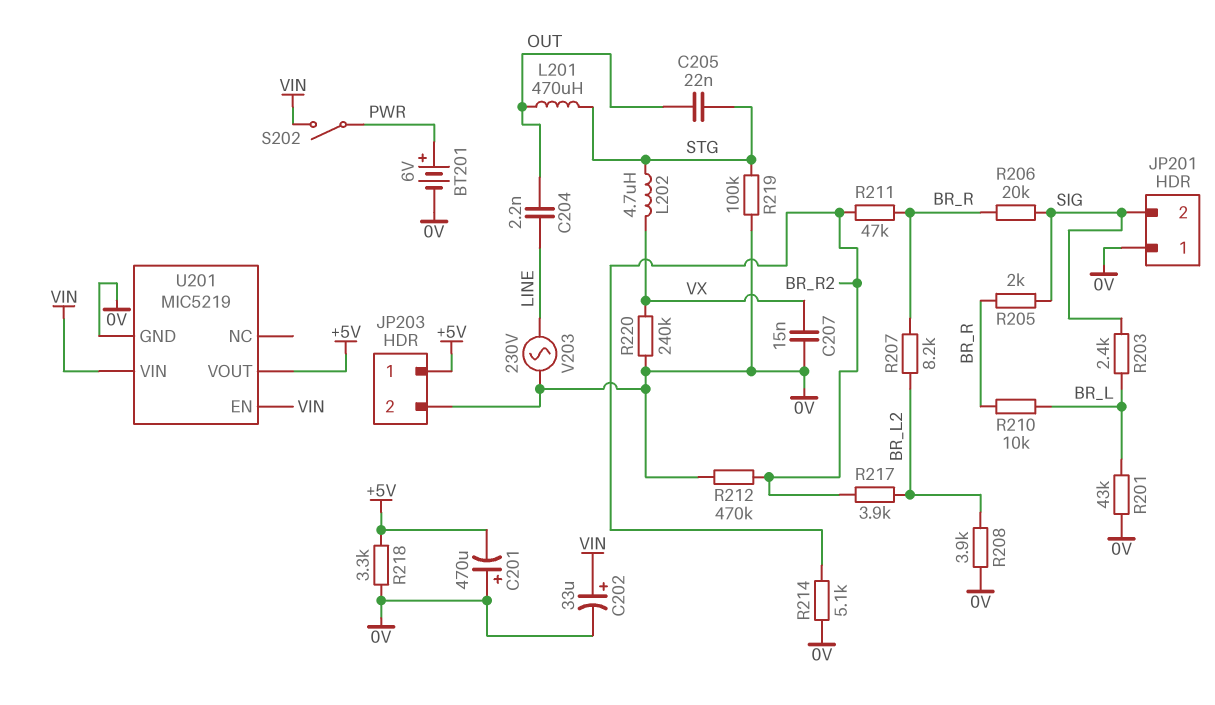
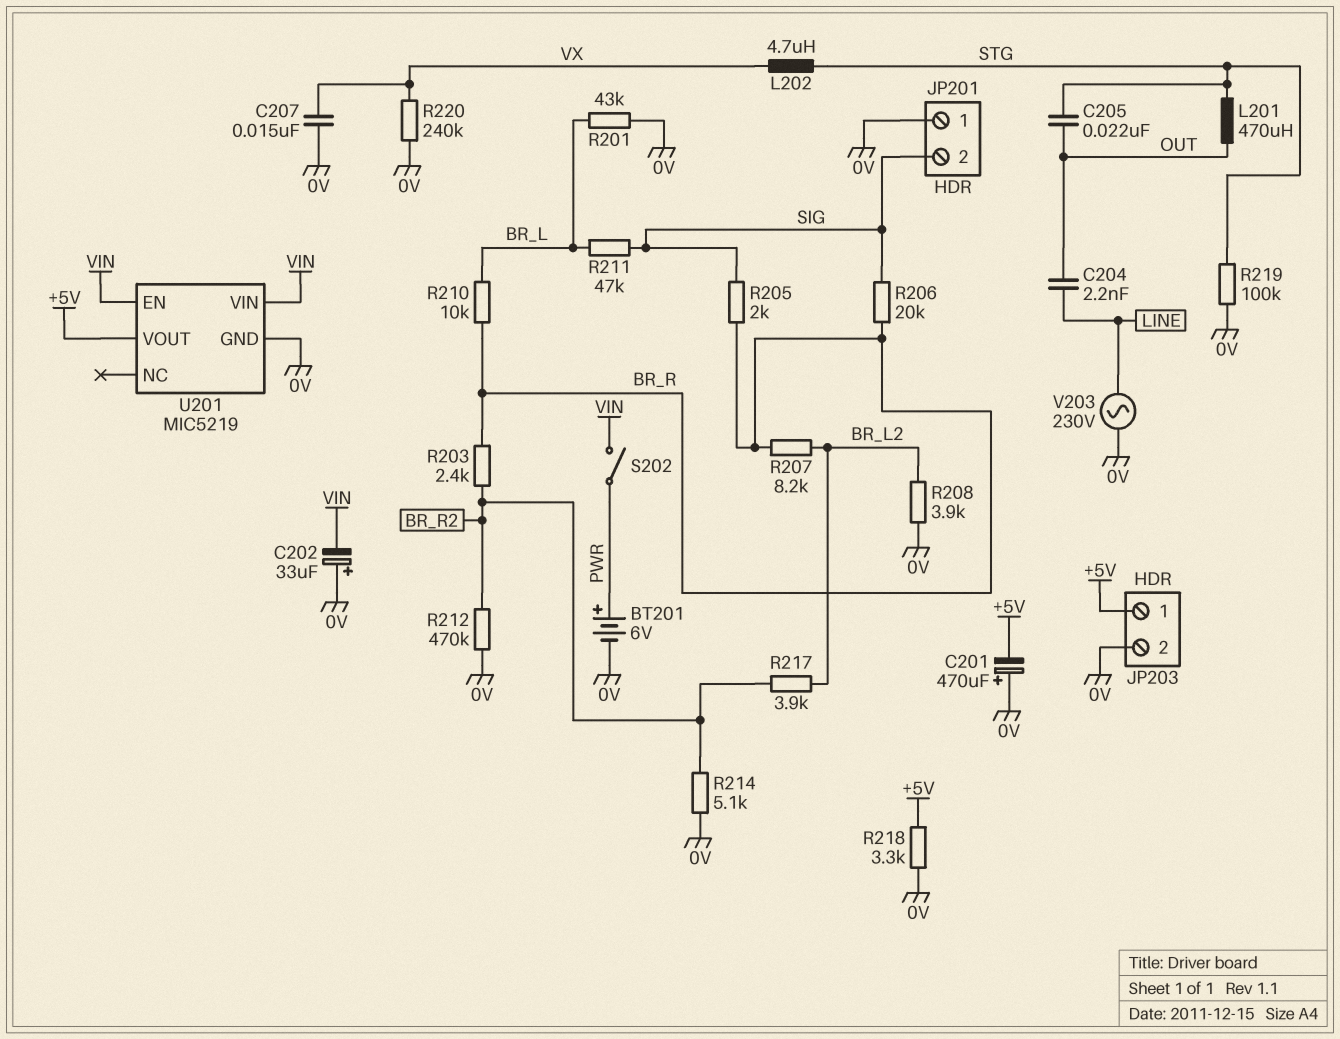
C202: 33uF (plus VIN, minus 0V) -> 33uF (plus 0V, minus VIN)
R203: 2.4k (BR_L, SIG) -> 2.4k (BR_R, BR_R2)
R211: 47k (BR_R, BR_R2) -> 47k (BR_L, SIG)

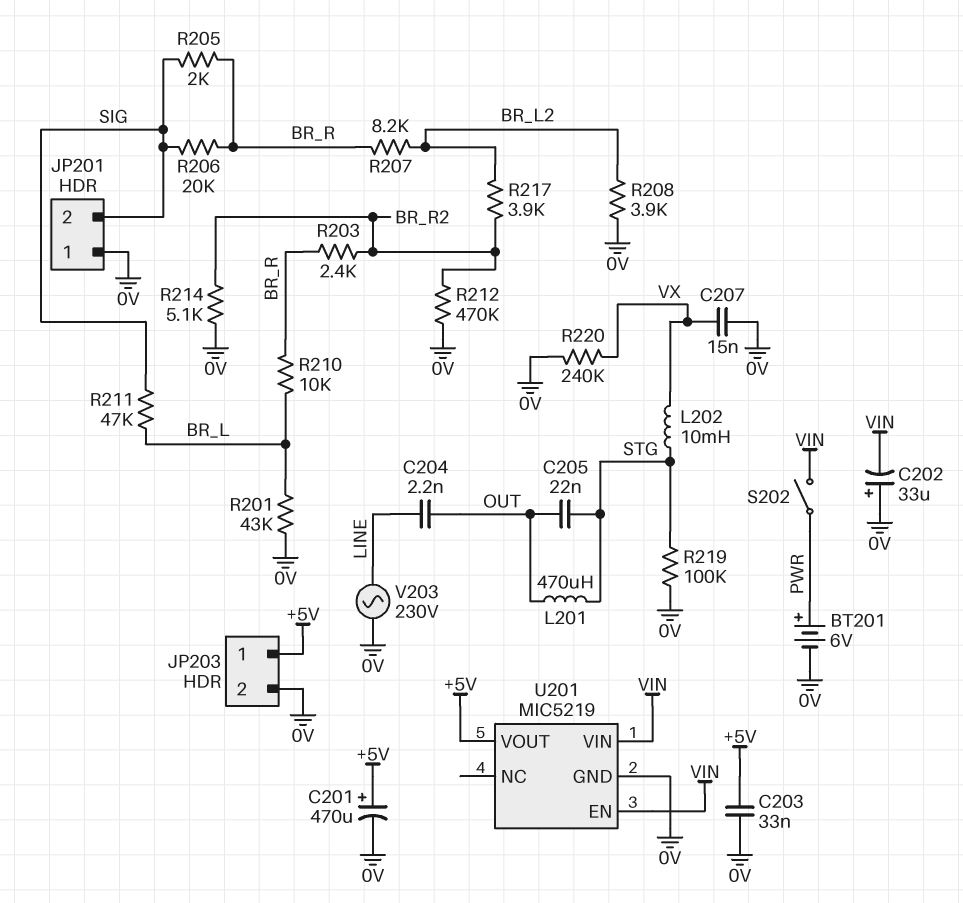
C201: 470uF (plus 0V, minus +5V) -> 470uF (plus +5V, minus 0V)
C203: none -> 33nF (+5V, 0V)
L202: 4.7uH (STG, VX) -> 10mH (STG, VX)
R218: 3.3k (+5V, 0V) -> none

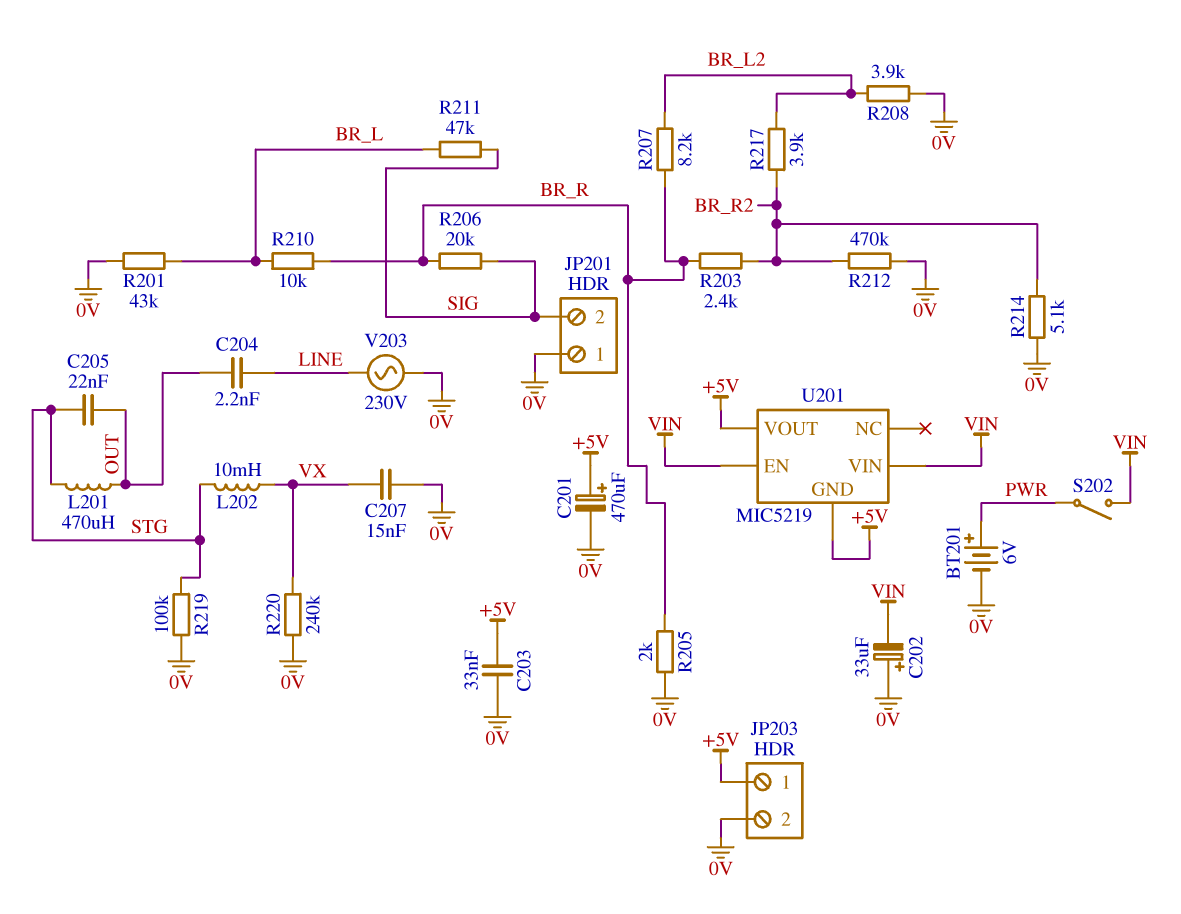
R205: 2k (BR_R, SIG) -> 2k (0V, BR_R)
U201 pin GND: 0V -> +5V

